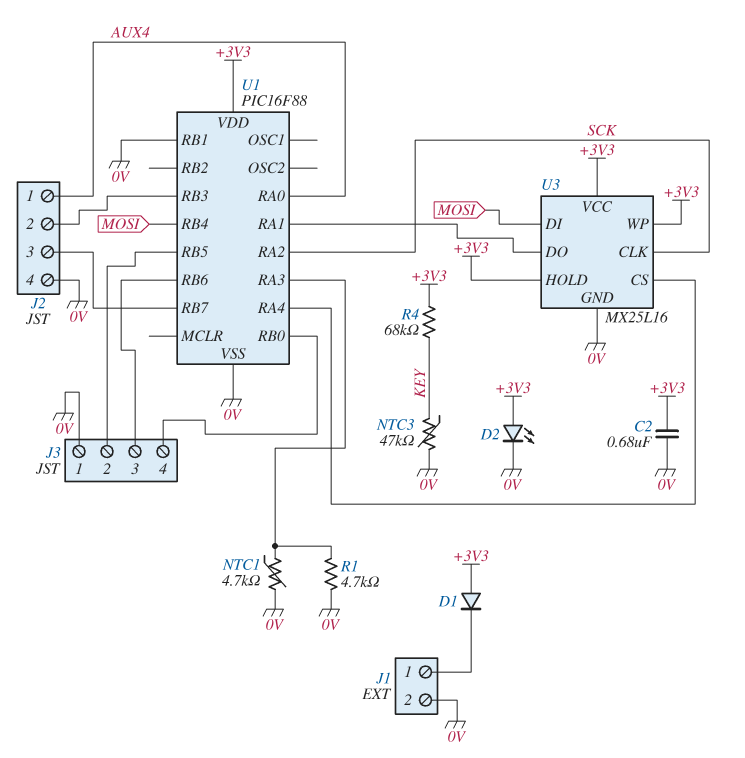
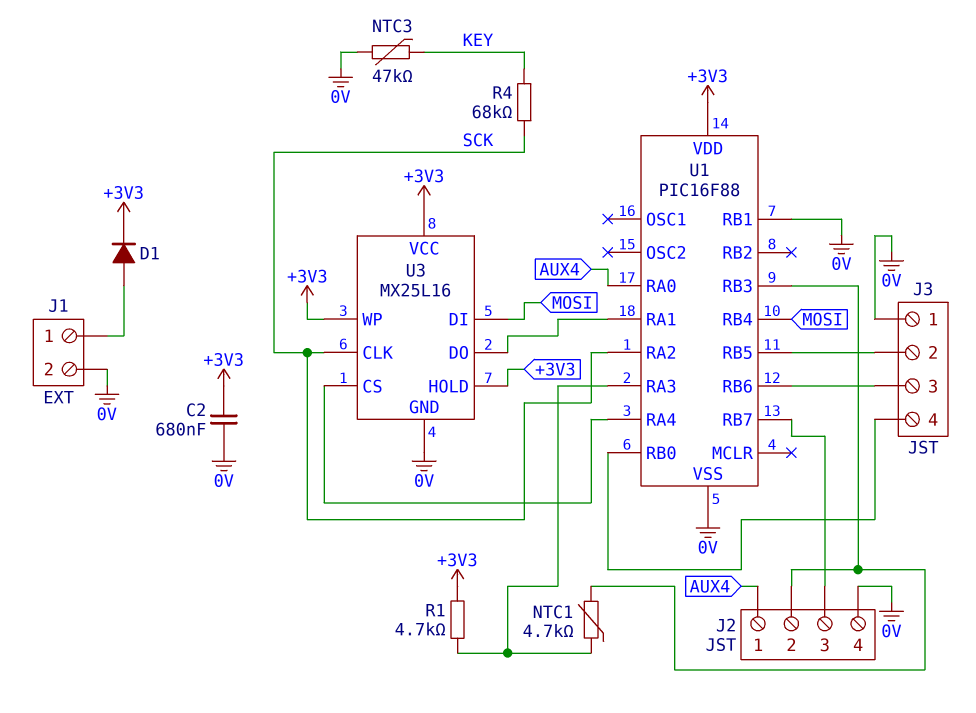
D1: diode (A +3V3, K J1/1) -> diode (A J1/1, K +3V3)
D2: LED (A +3V3, K 0V) -> none
NTC1: 4.7k (0V, U1/RA3) -> 4.7k (J2/2, U1/RA3)
R1: 4.7k (0V, U1/RA3) -> 4.7k (+3V3, U1/RA3)
R4: 68k (+3V3, KEY) -> 68k (KEY, SCK)

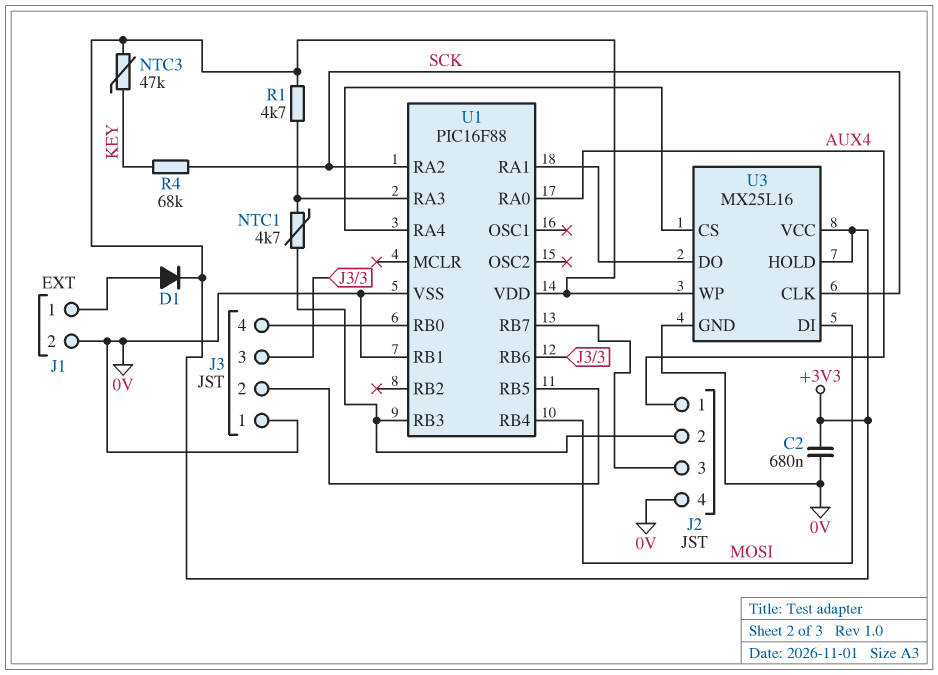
NTC3: 47k (0V, KEY) -> 47k (+3V3, KEY)

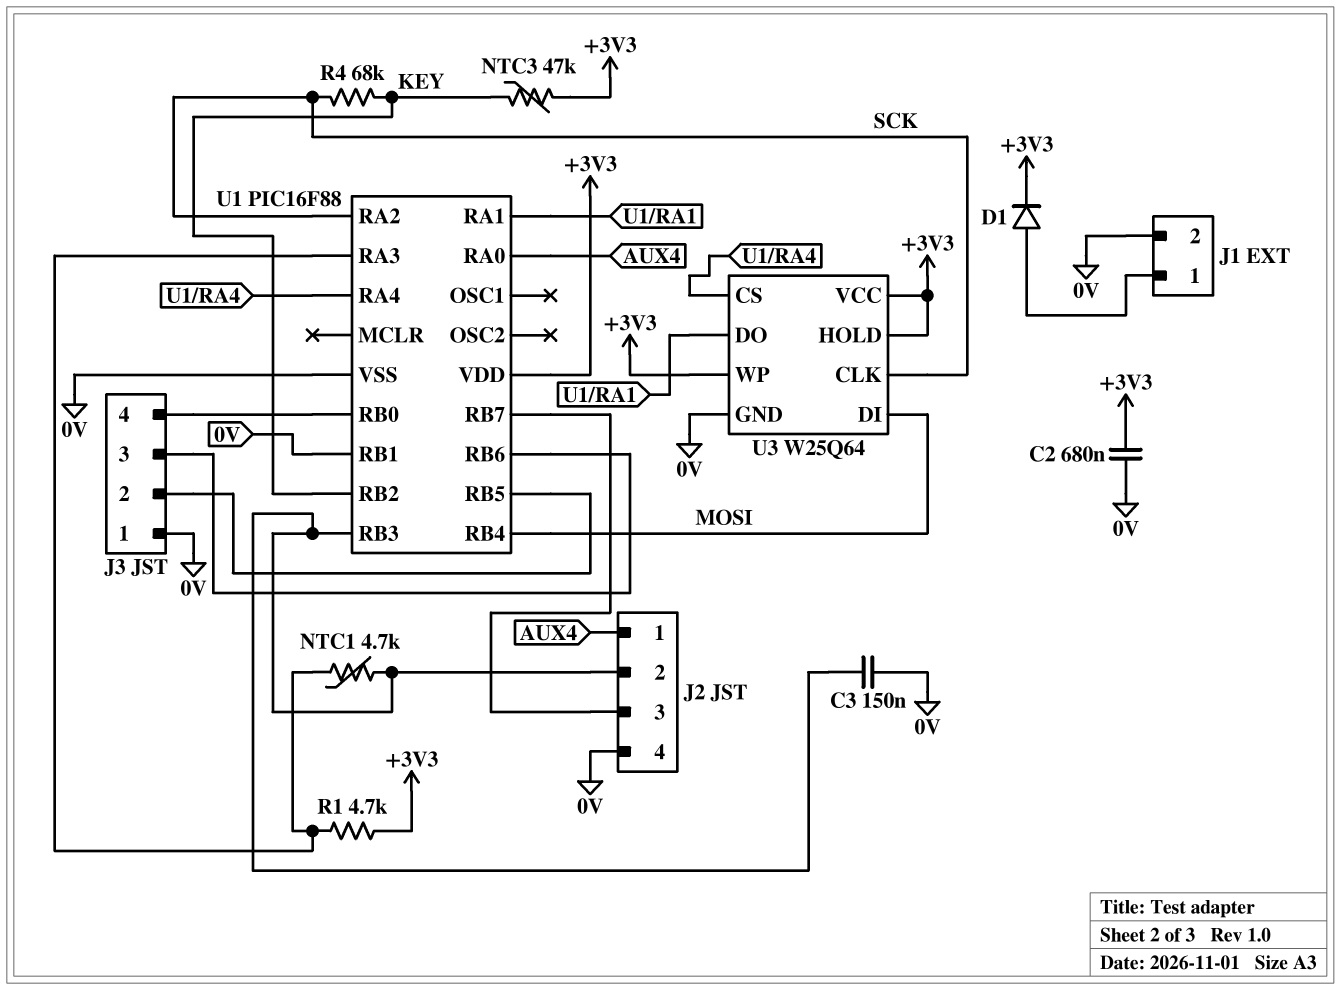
C3: none -> 150nF (0V, J2/2)
U1 pin RB2: none -> KEY
U3: MX25L16 -> W25Q64

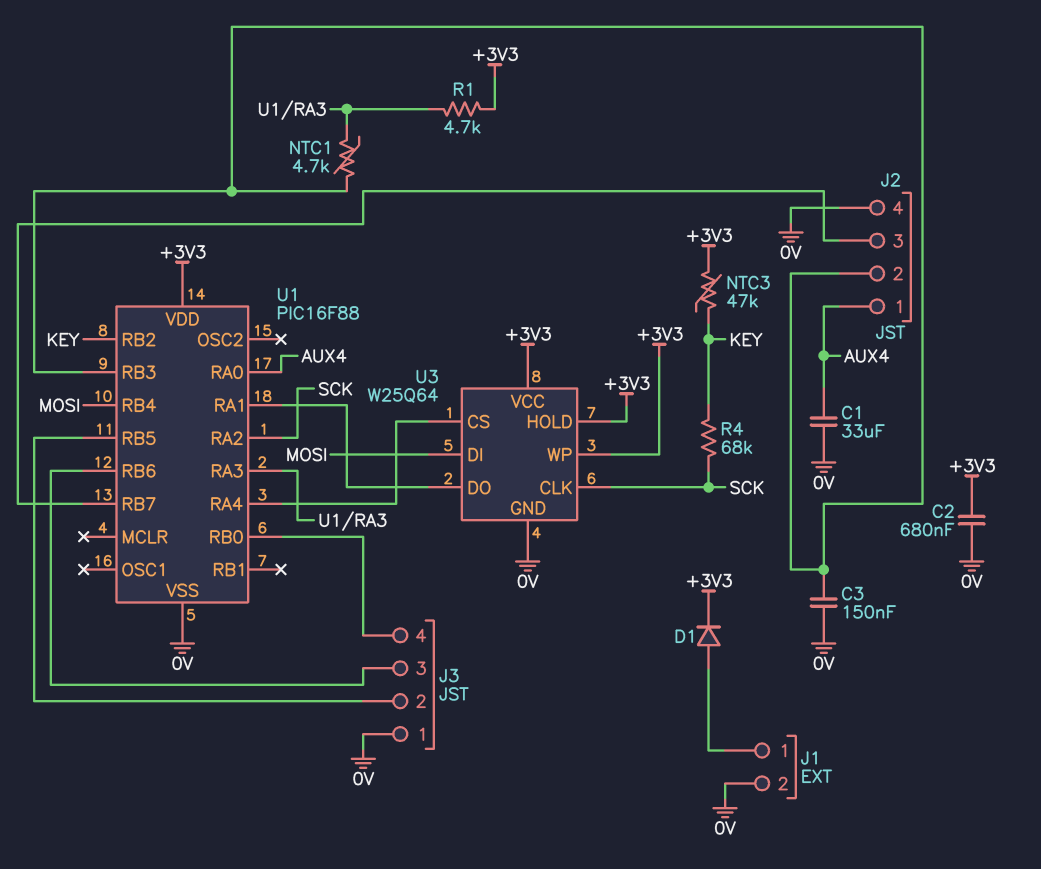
C1: none -> 33uF (0V, AUX4)
U1 pin RB1: 0V -> none

